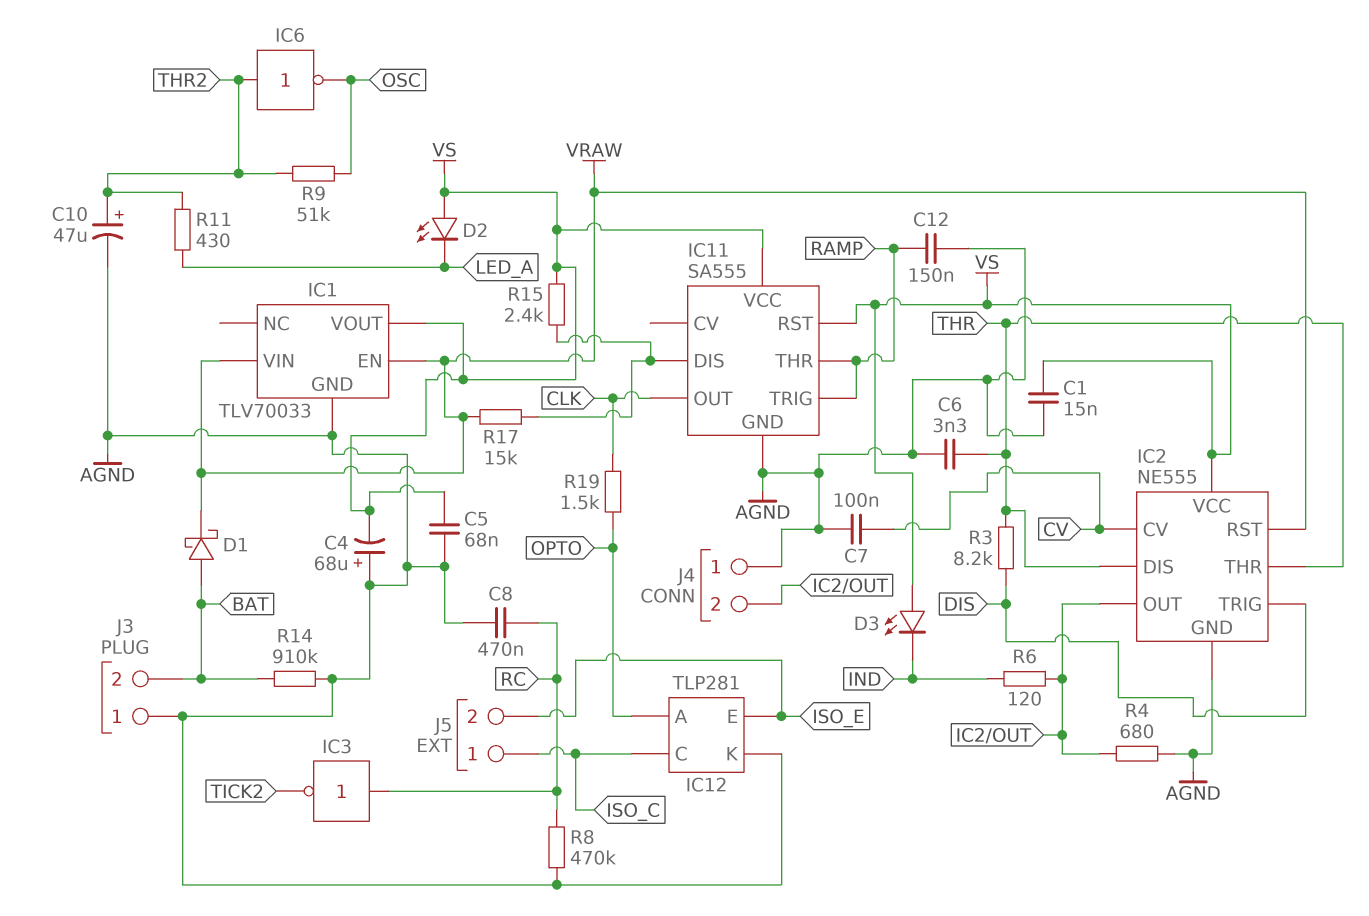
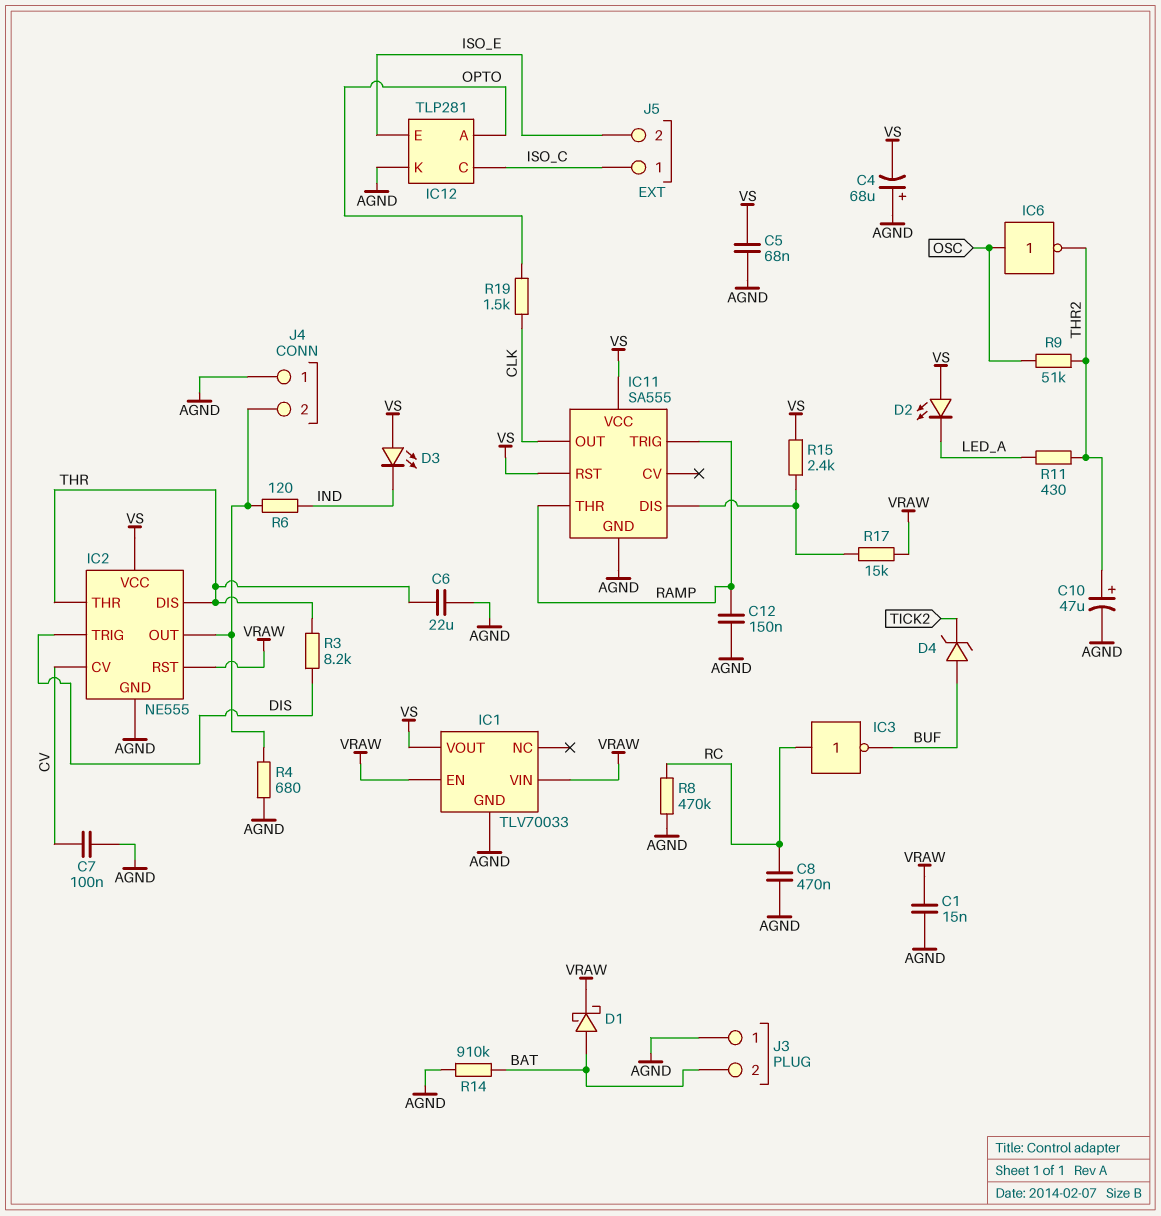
C1: 15nF (AGND, VS) -> 15nF (AGND, VRAW)
C6: 3.3nF (AGND, THR) -> 22uF (AGND, THR)
D4: none -> zener (A BUF, K TICK2)
IC3: NOT (in RC, out TICK2) -> NOT (in RC, out BUF)
IC6: NOT (in THR2, out OSC) -> NOT (in OSC, out THR2)

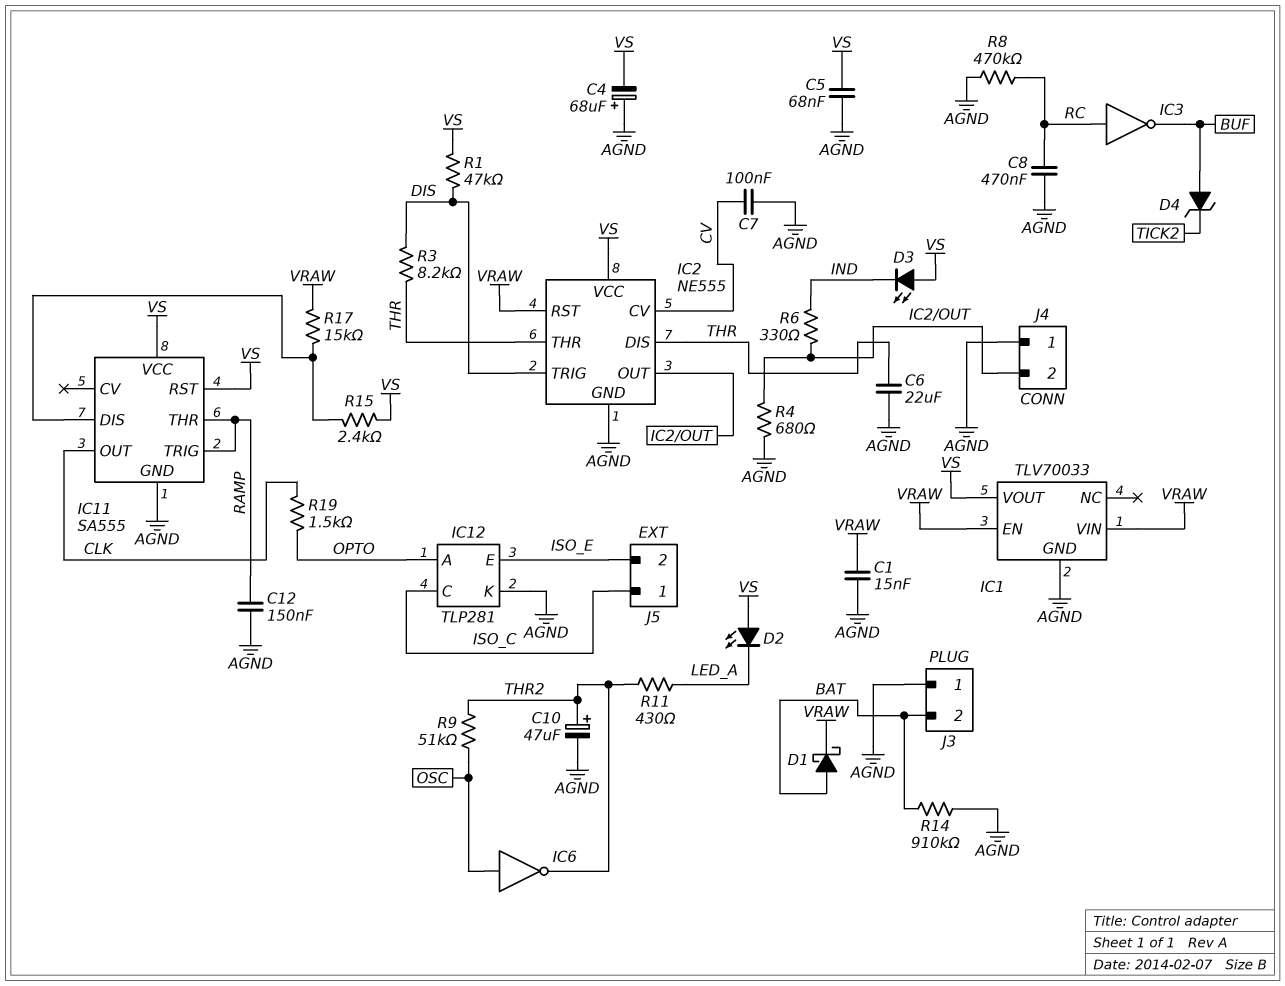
R1: none -> 47k (DIS, VS)
R6: 120 (IC2/OUT, IND) -> 330 (IC2/OUT, IND)

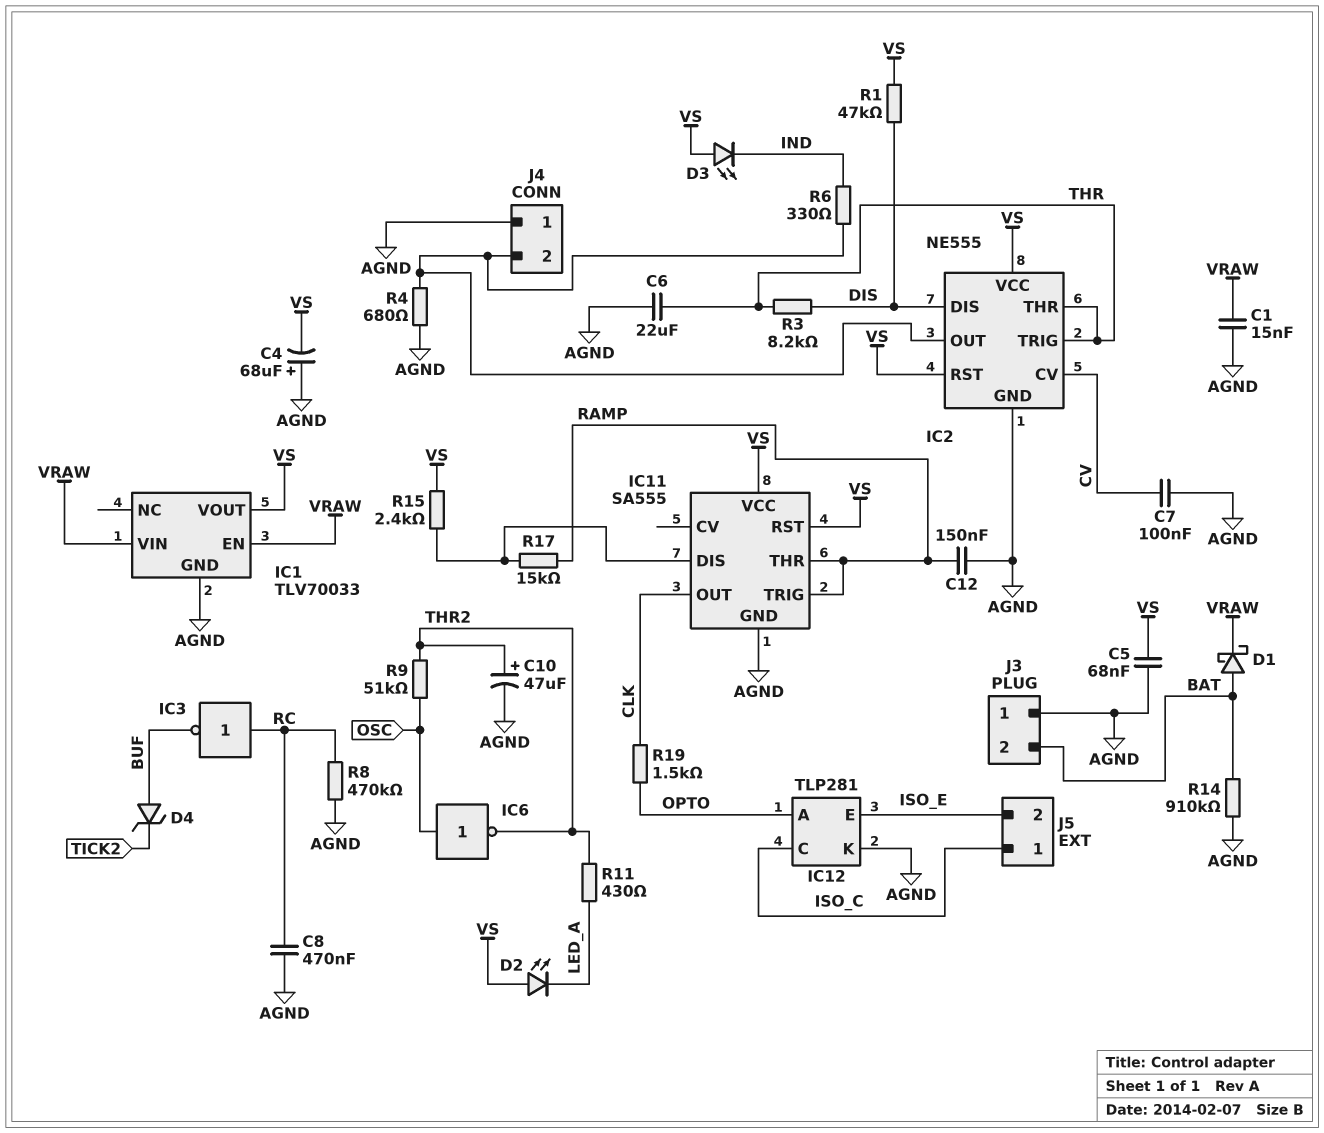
IC2 pin DIS: THR -> DIS
IC2 pin RST: VRAW -> VS
IC2 pin TRIG: DIS -> THR
R17: 15k (IC11/DIS, VRAW) -> 15k (IC11/DIS, RAMP)

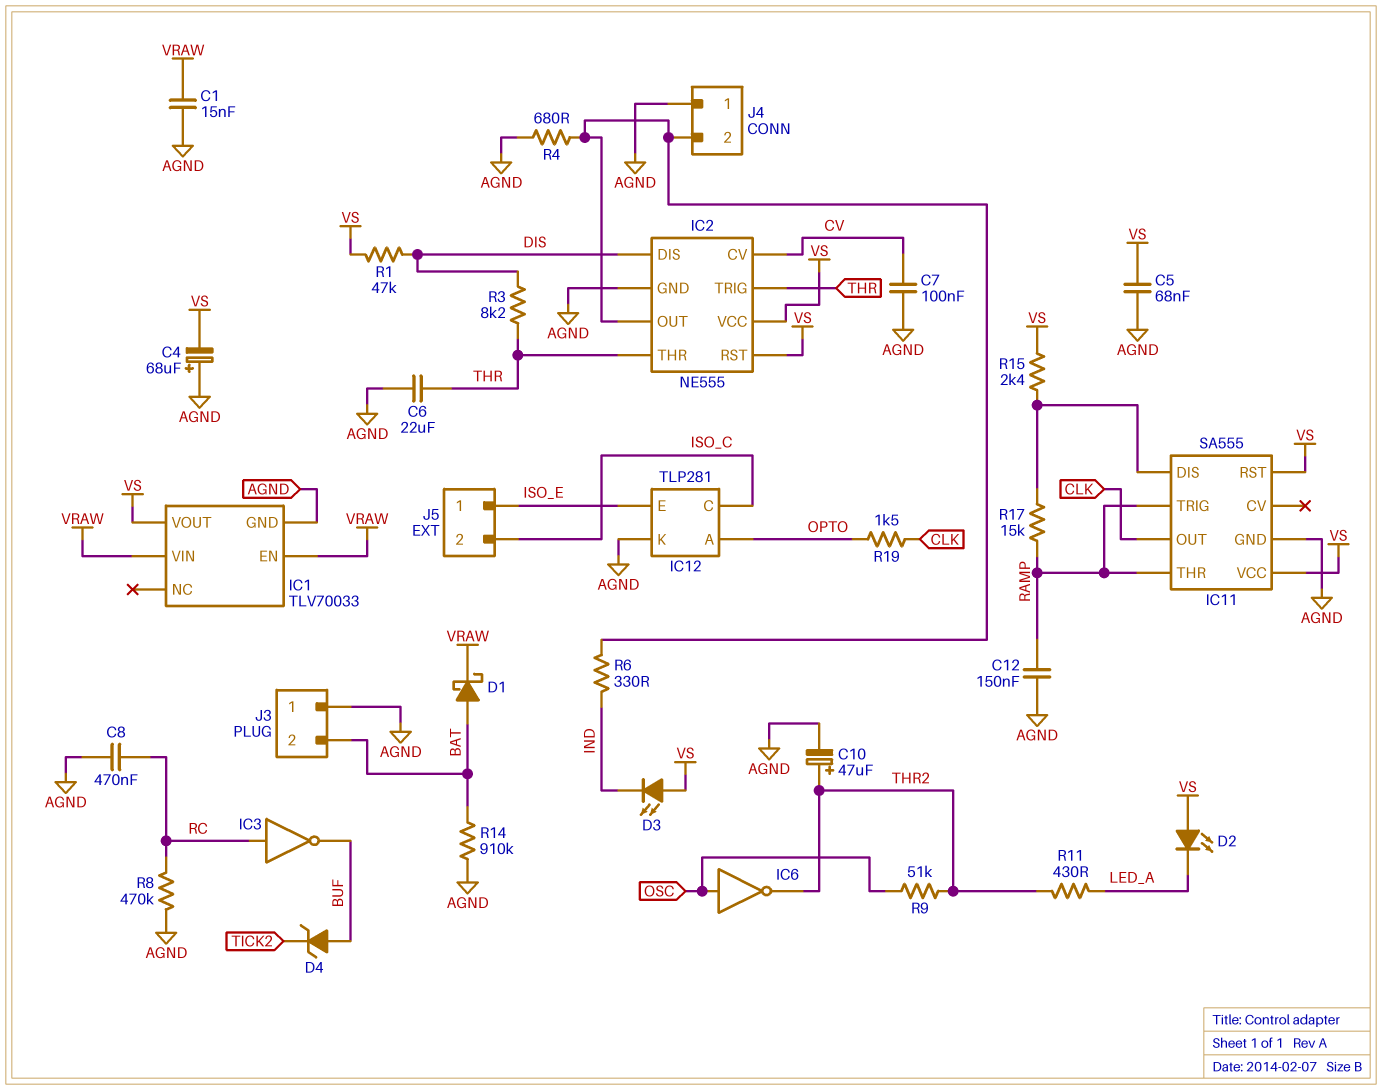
J5 pin 1: ISO_C -> ISO_E
J5 pin 2: ISO_E -> ISO_C

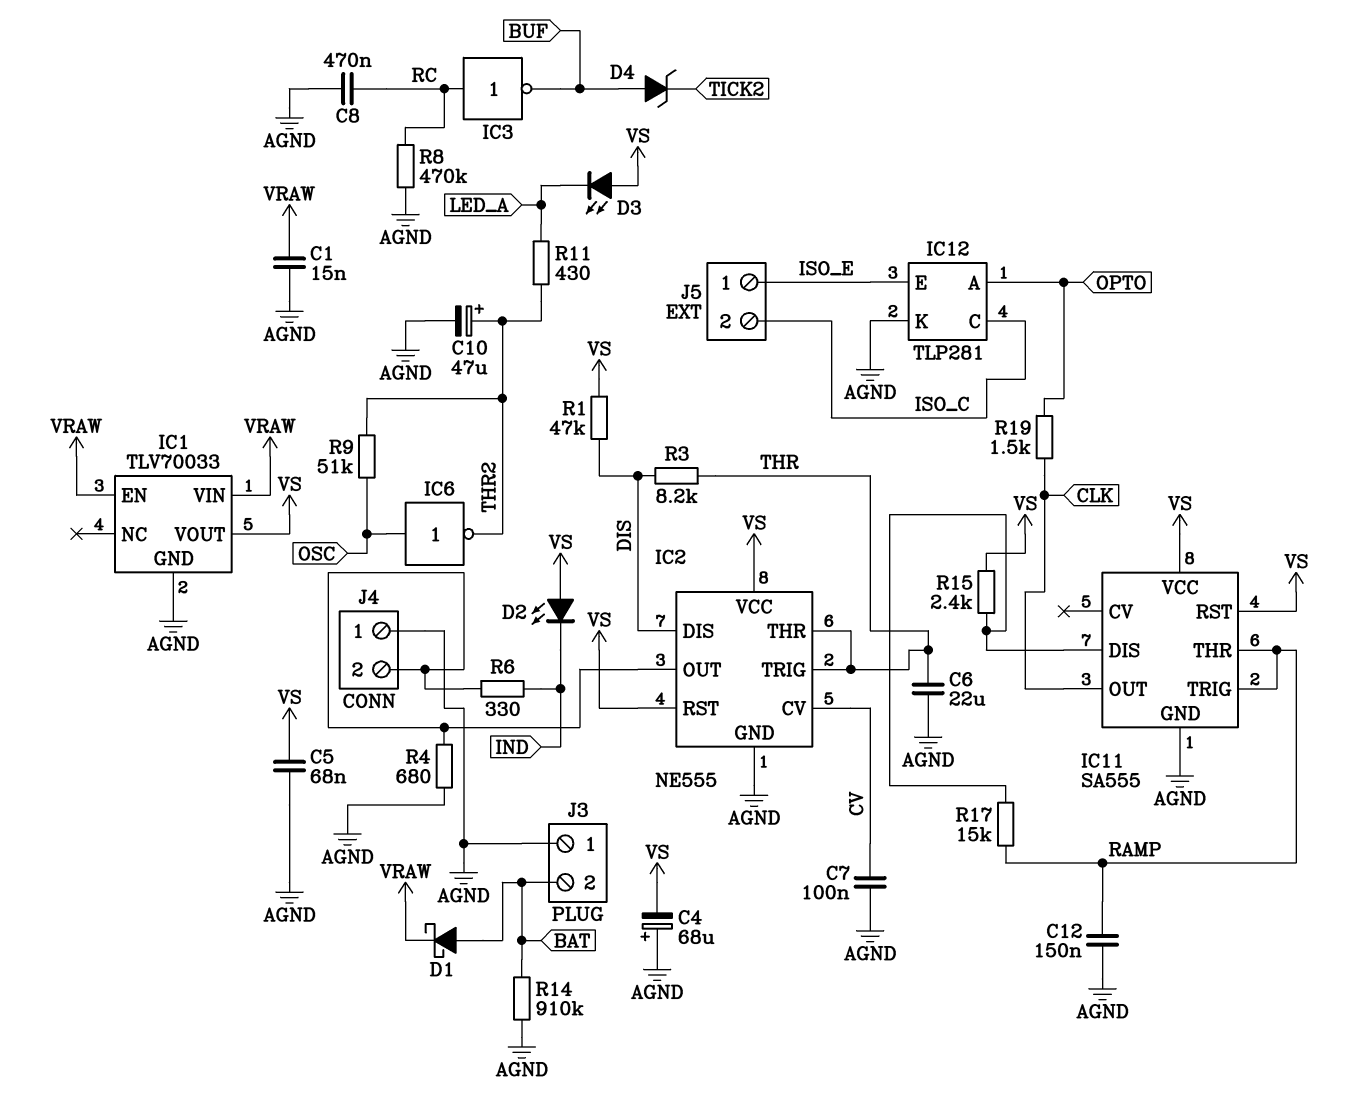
D2: LED (A VS, K LED_A) -> LED (A VS, K IND)
D3: LED (A VS, K IND) -> LED (A VS, K LED_A)

